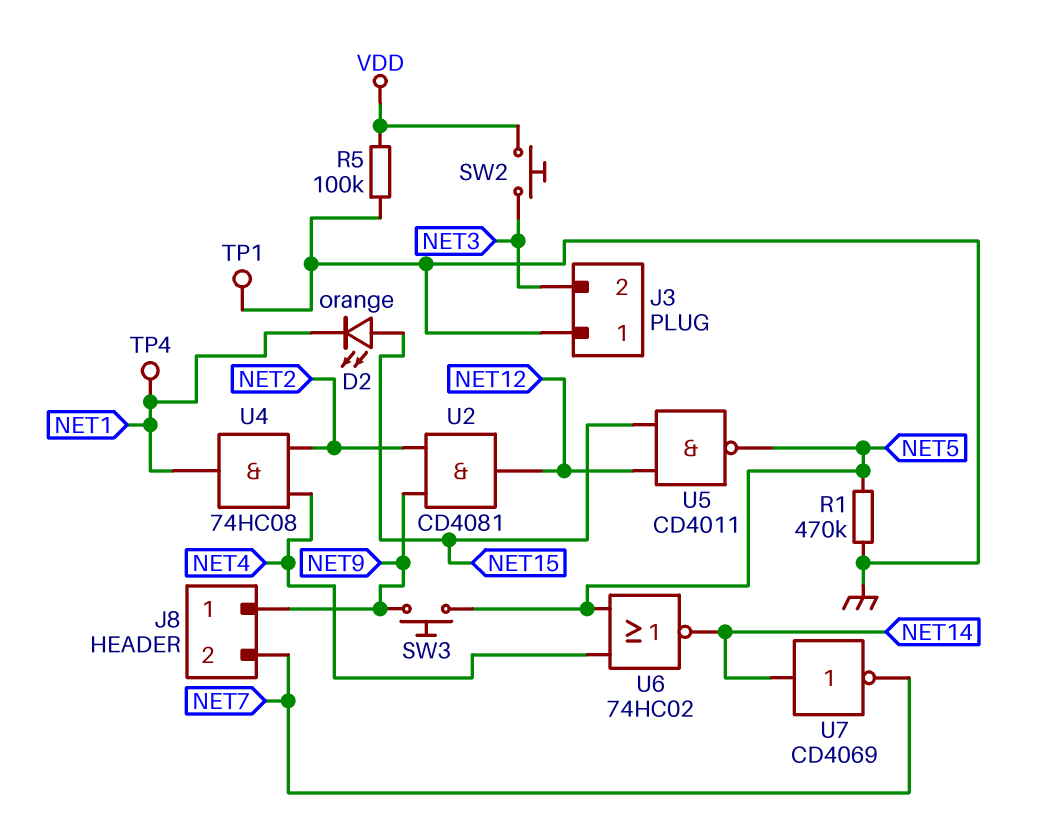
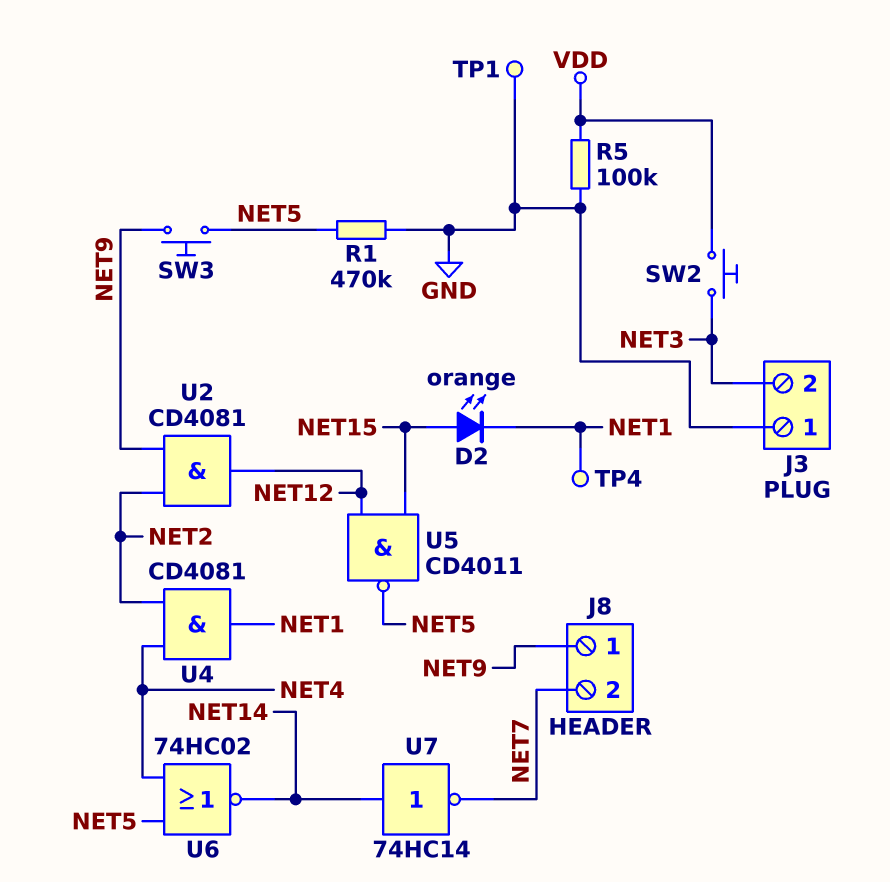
U4: AND 74HC08 (in NET2, in NET4, out NET1) -> AND CD4081 (in NET2, in NET4, out NET1)
U7: NOT CD4069 (in NET14, out NET7) -> NOT 74HC14 (in NET14, out NET7)

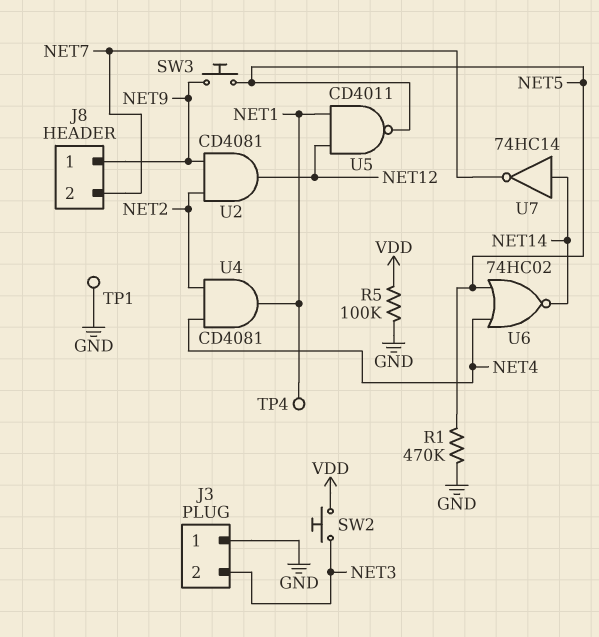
D2: LED orange (A NET15, K NET1) -> none
U5: NAND CD4011 (in NET12, in NET15, out NET5) -> NAND CD4011 (in NET1, in NET12, out NET5)

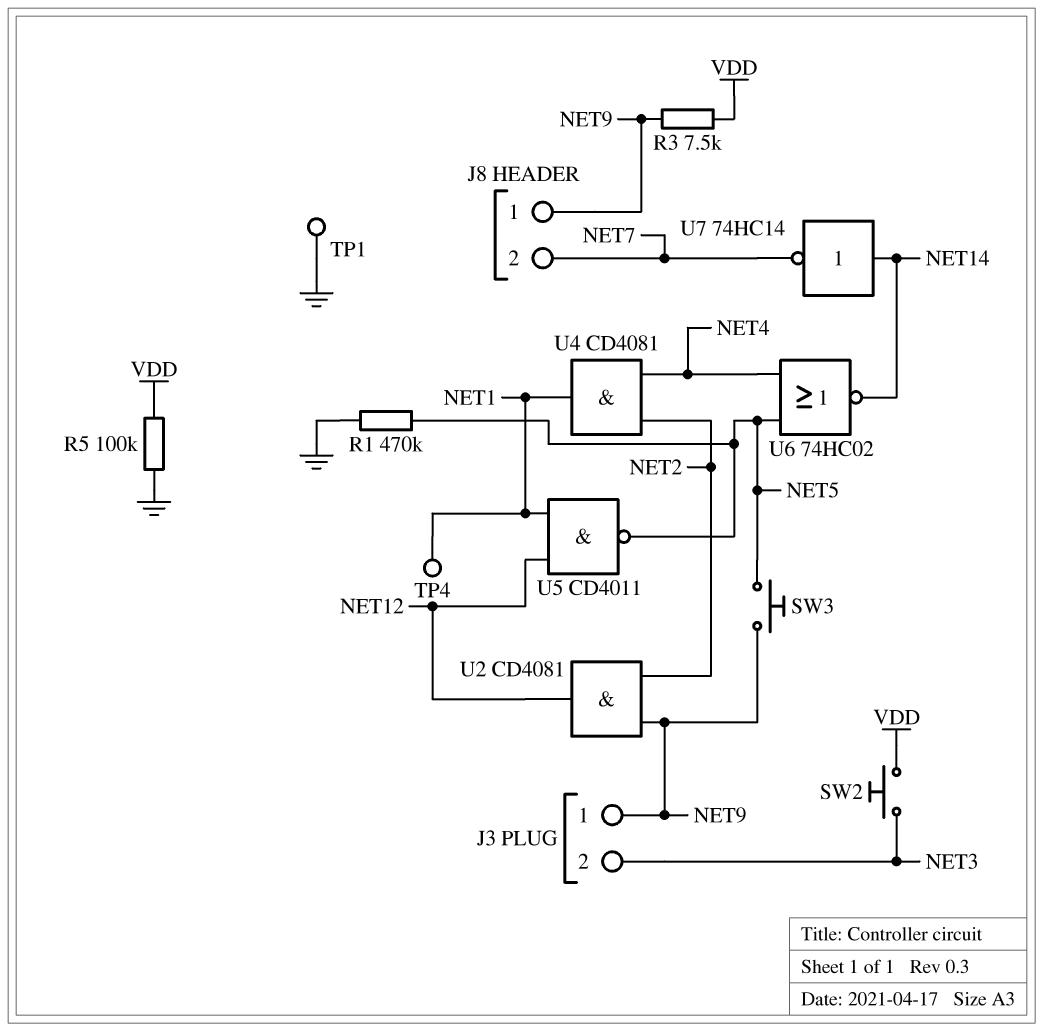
J3 pin 1: GND -> NET9
R3: none -> 7.5k (NET9, VDD)

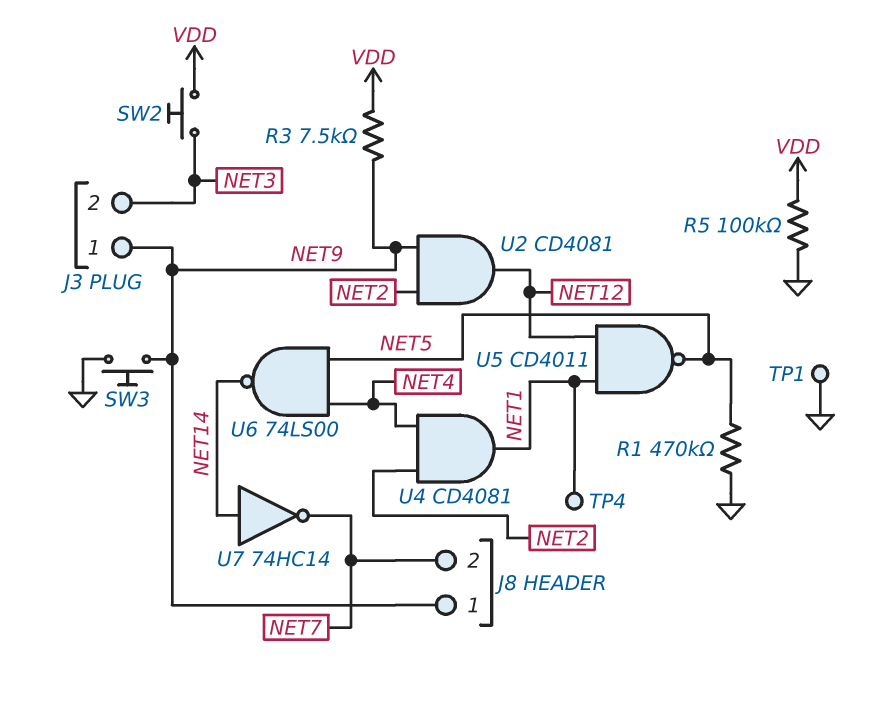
SW3: button (NET5, NET9) -> button (GND, NET9)
U6: NOR 74HC02 (in NET4, in NET5, out NET14) -> NAND 74LS00 (in NET4, in NET5, out NET14)

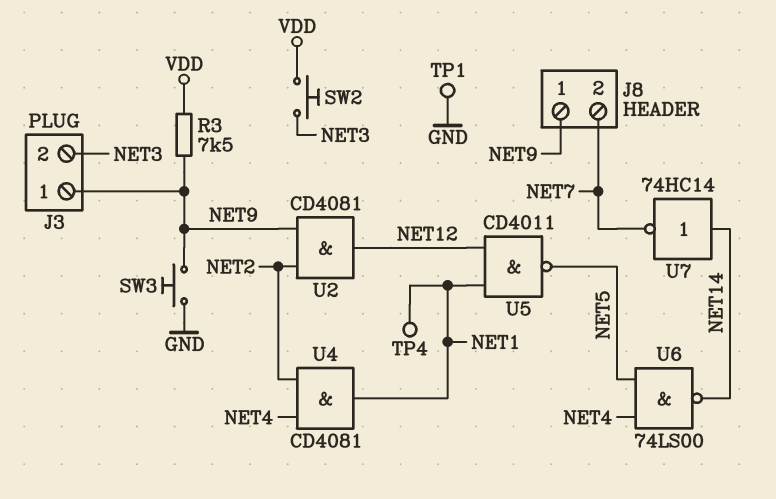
R1: 470k (GND, NET5) -> none
R5: 100k (GND, VDD) -> none

